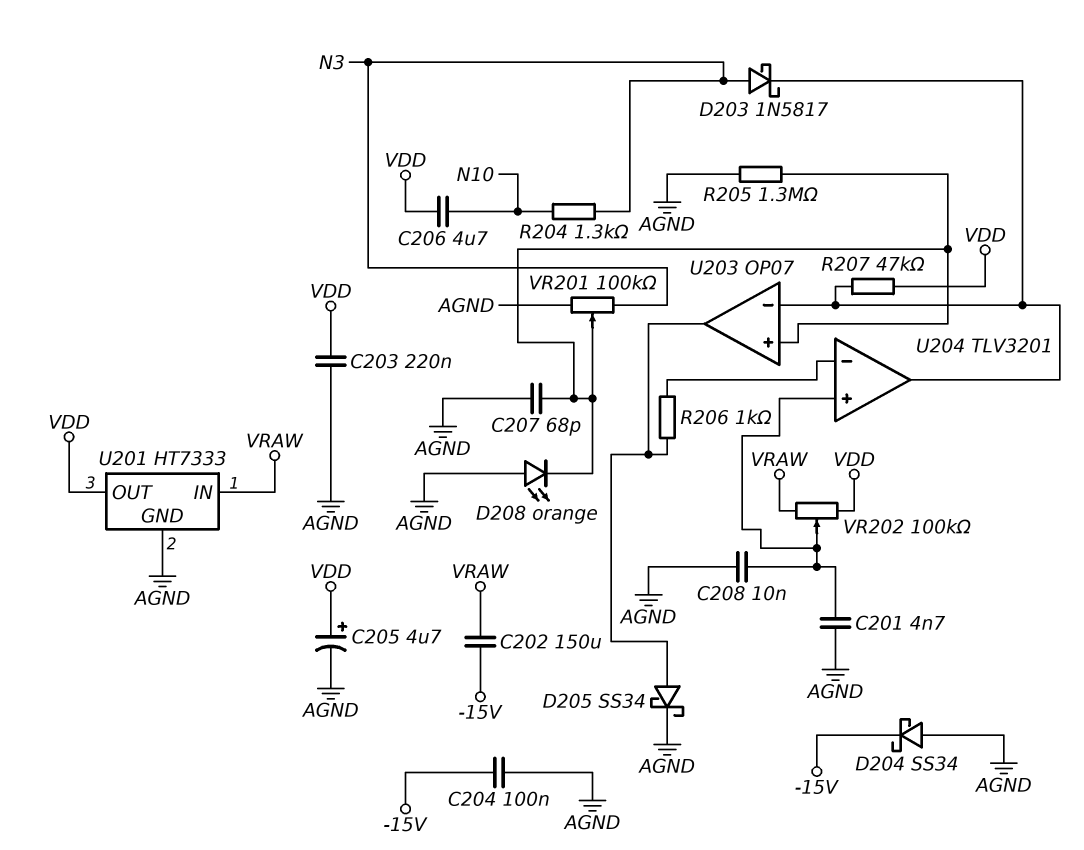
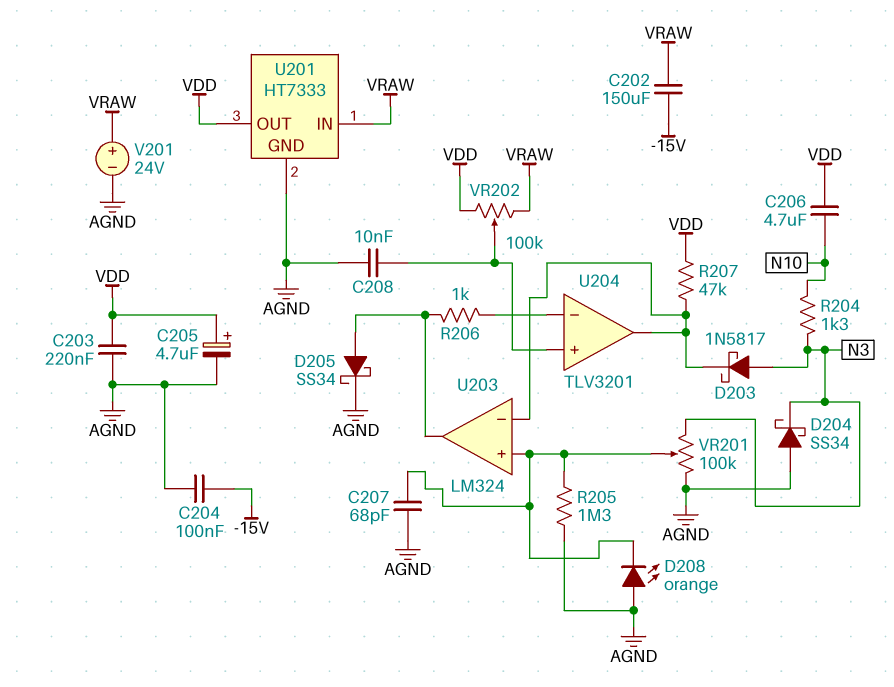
C201: 4.7nF (AGND, U204/in+) -> none
D204: schottky SS34 (A AGND, K -15V) -> schottky SS34 (A AGND, K N3)
U203: OP07 -> LM324
V201: none -> 24V (plus VRAW, minus AGND)

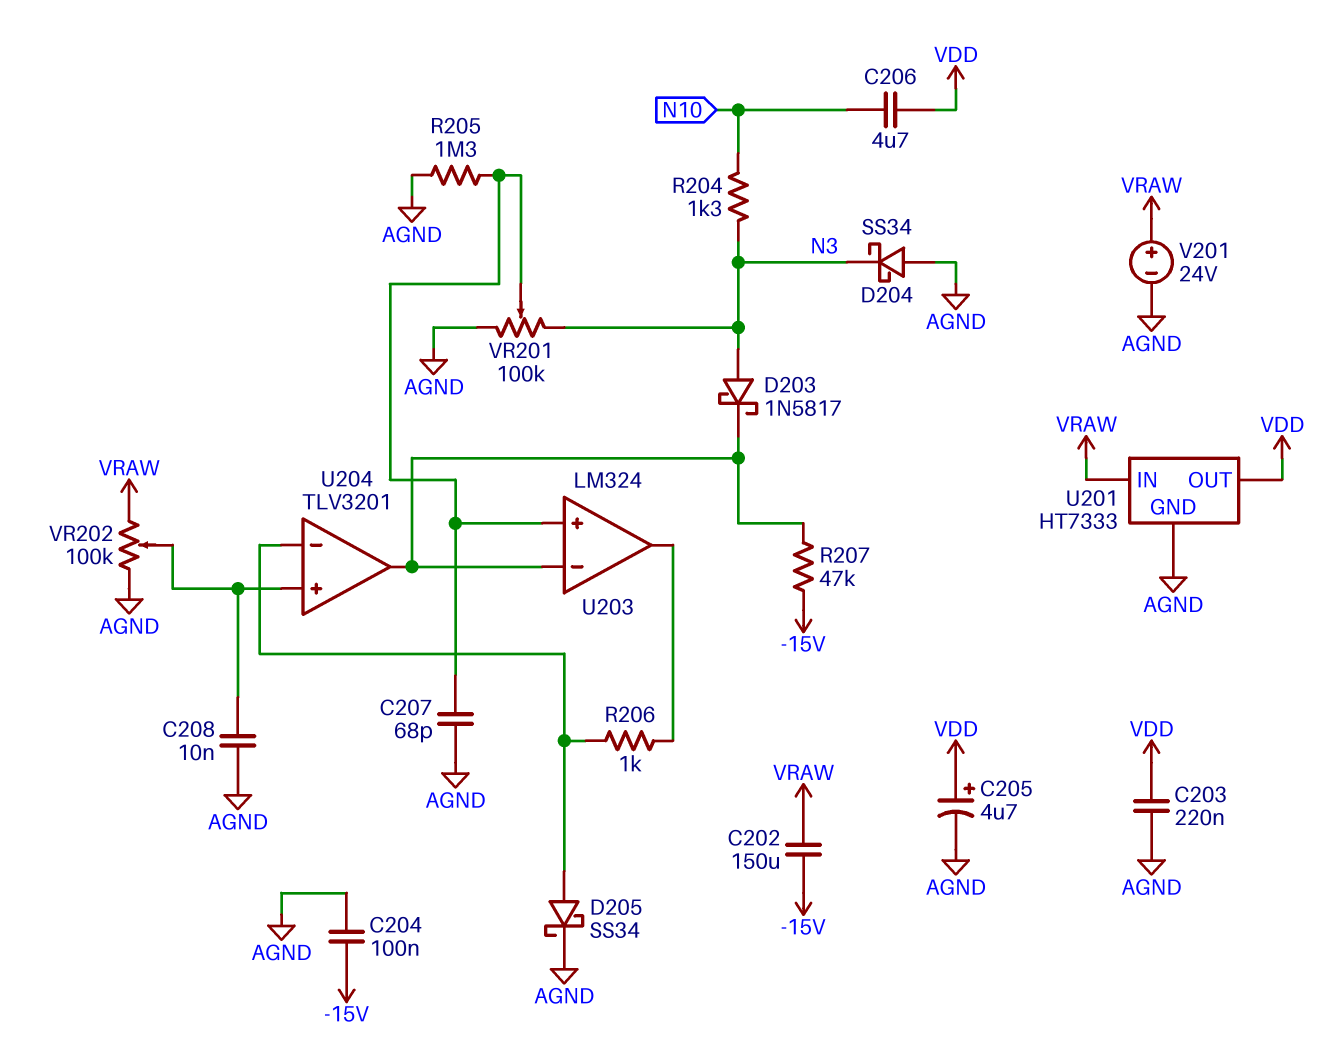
D205: schottky SS34 (A U203/out, K AGND) -> schottky SS34 (A U204/in-, K AGND)
D208: LED orange (A AGND, K U203/in+) -> none
R207: 47k (U203/in-, VDD) -> 47k (-15V, U203/in-)
VR202: 100k (VDD, VRAW, wiper U204/in+) -> 100k (AGND, VRAW, wiper U204/in+)

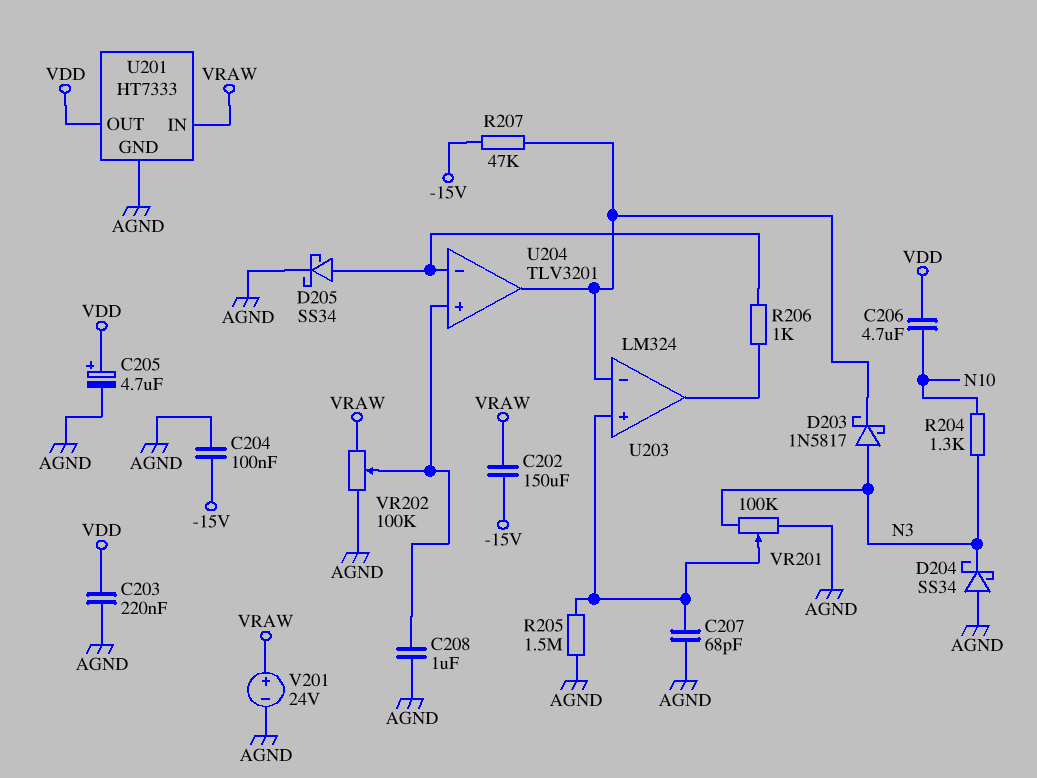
C208: 10nF (AGND, U204/in+) -> 1uF (AGND, U204/in+)
R205: 1.3M (AGND, U203/in+) -> 1.5M (AGND, U203/in+)

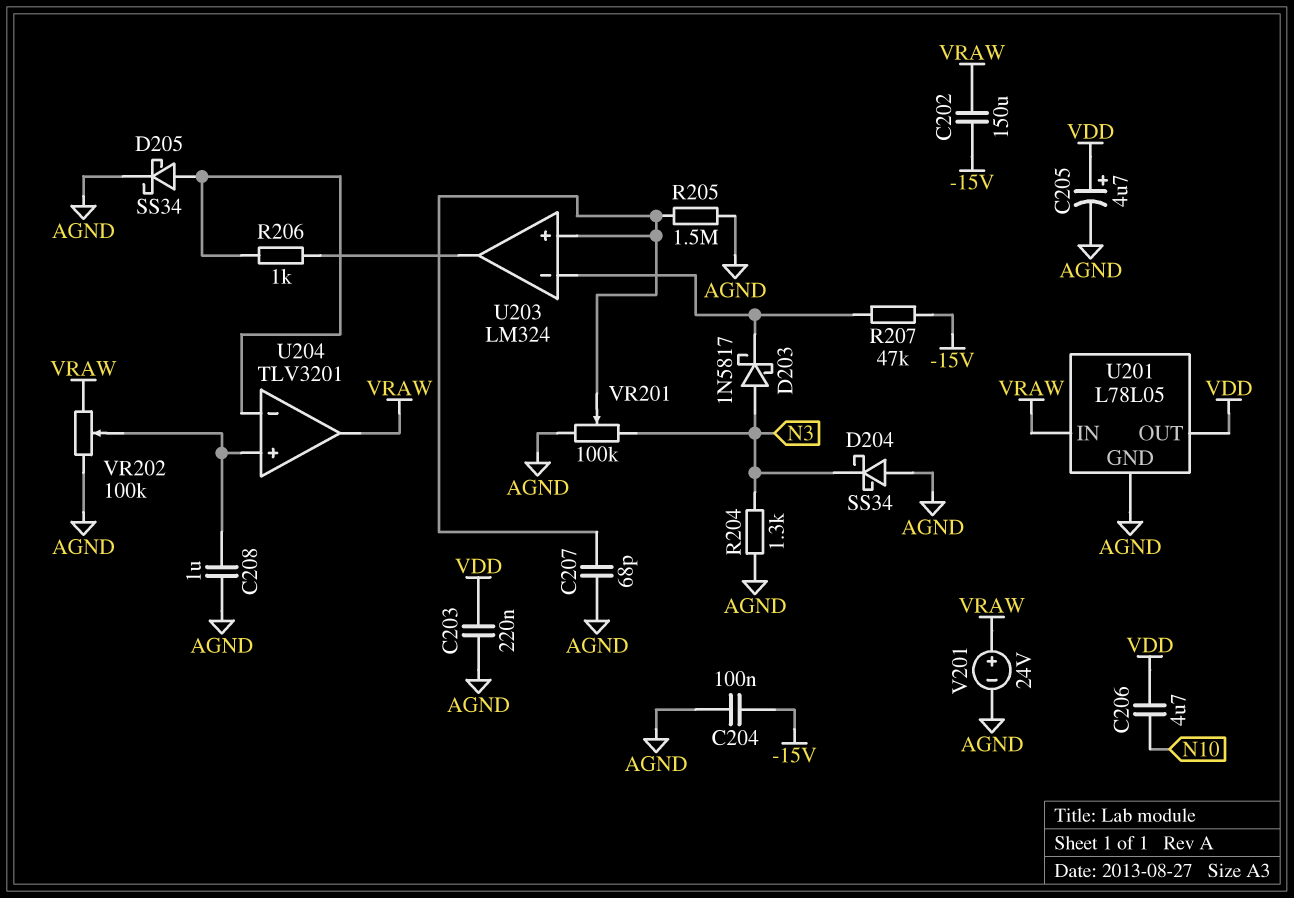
R204: 1.3k (N3, N10) -> 1.3k (AGND, N3)
U201: HT7333 -> L78L05
U204 pin out: U203/in- -> VRAW

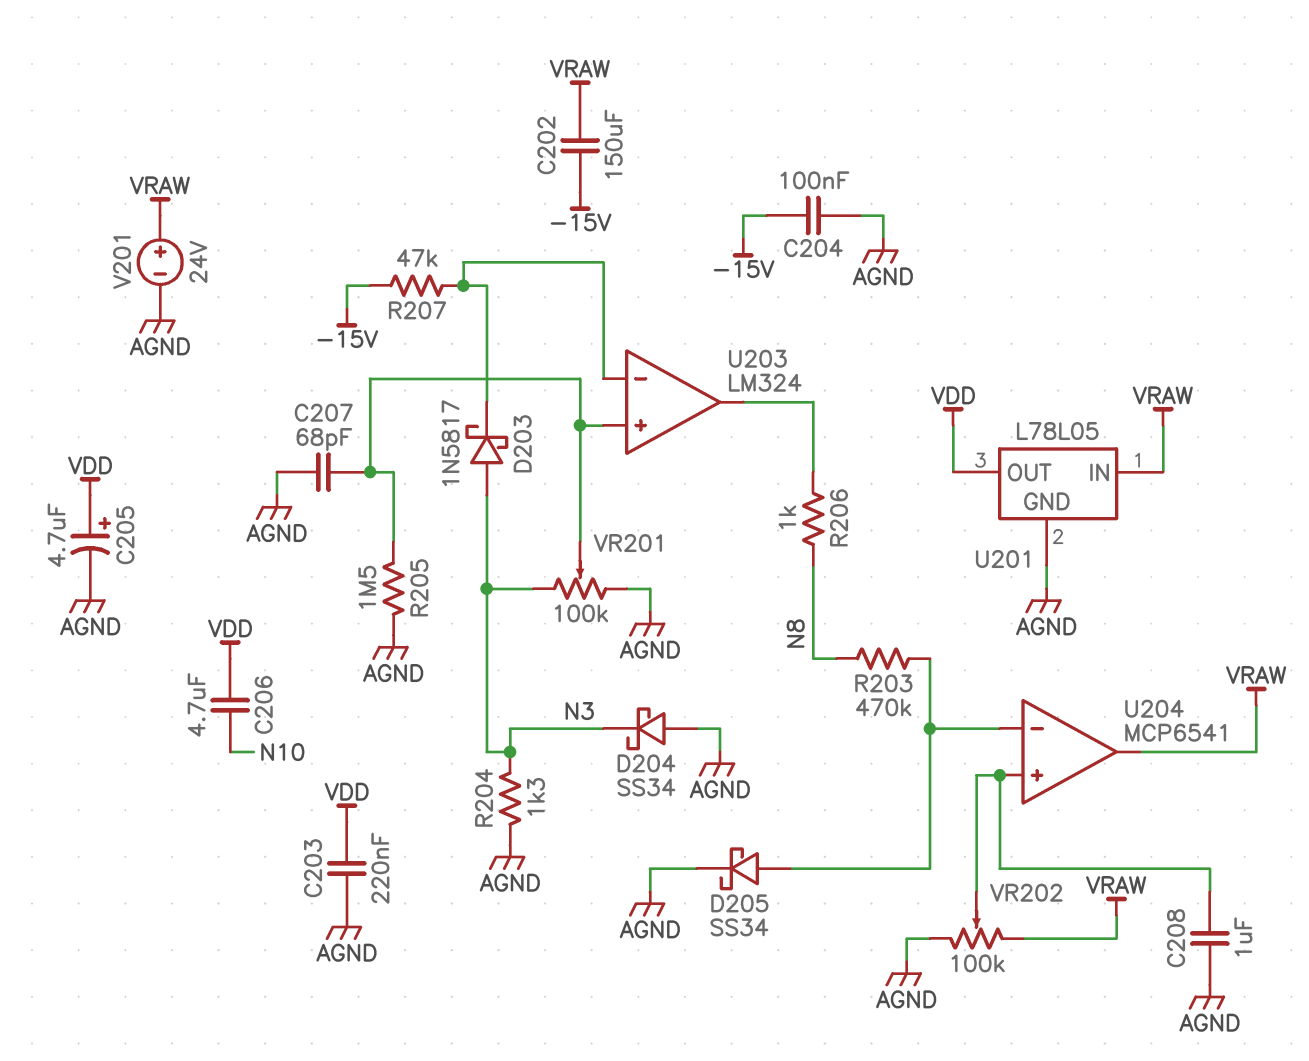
R203: none -> 470k (N8, U204/in-)
R206: 1k (U203/out, U204/in-) -> 1k (N8, U203/out)
U204: TLV3201 -> MCP6541

